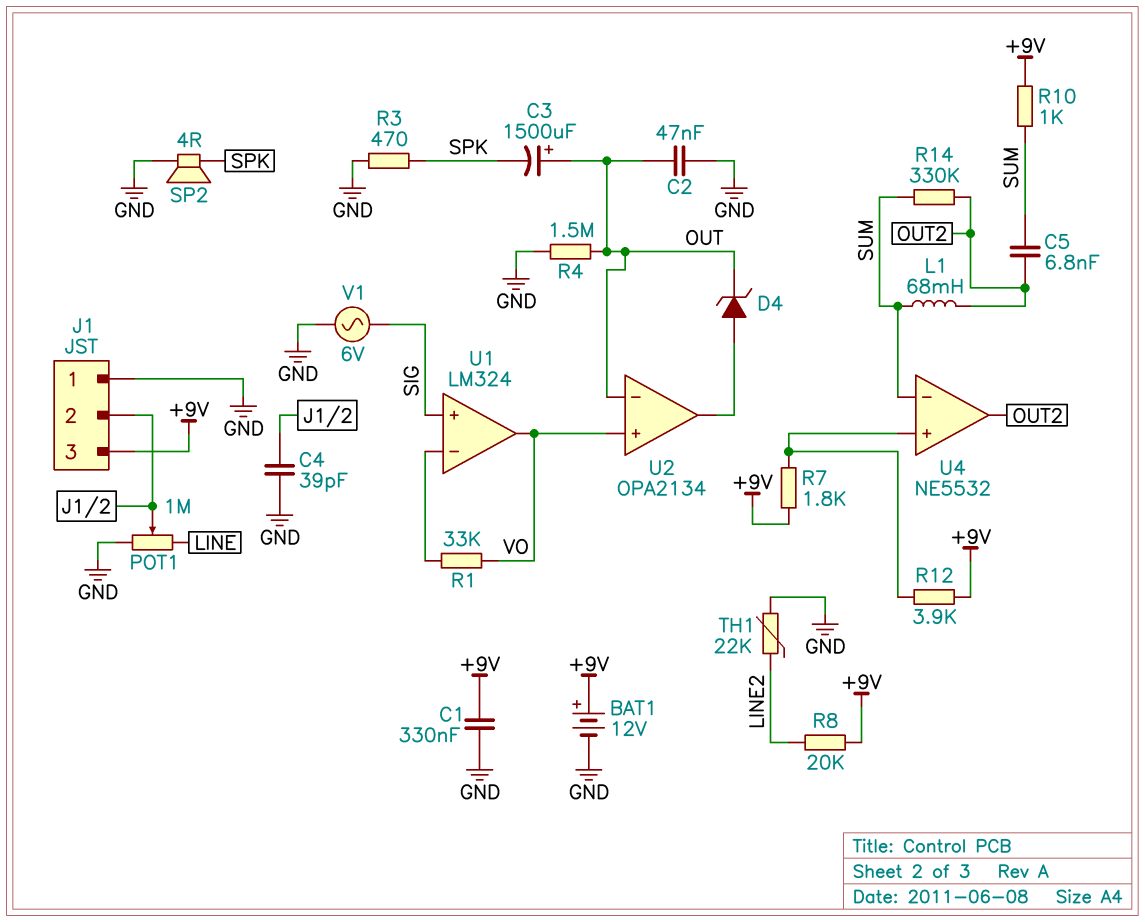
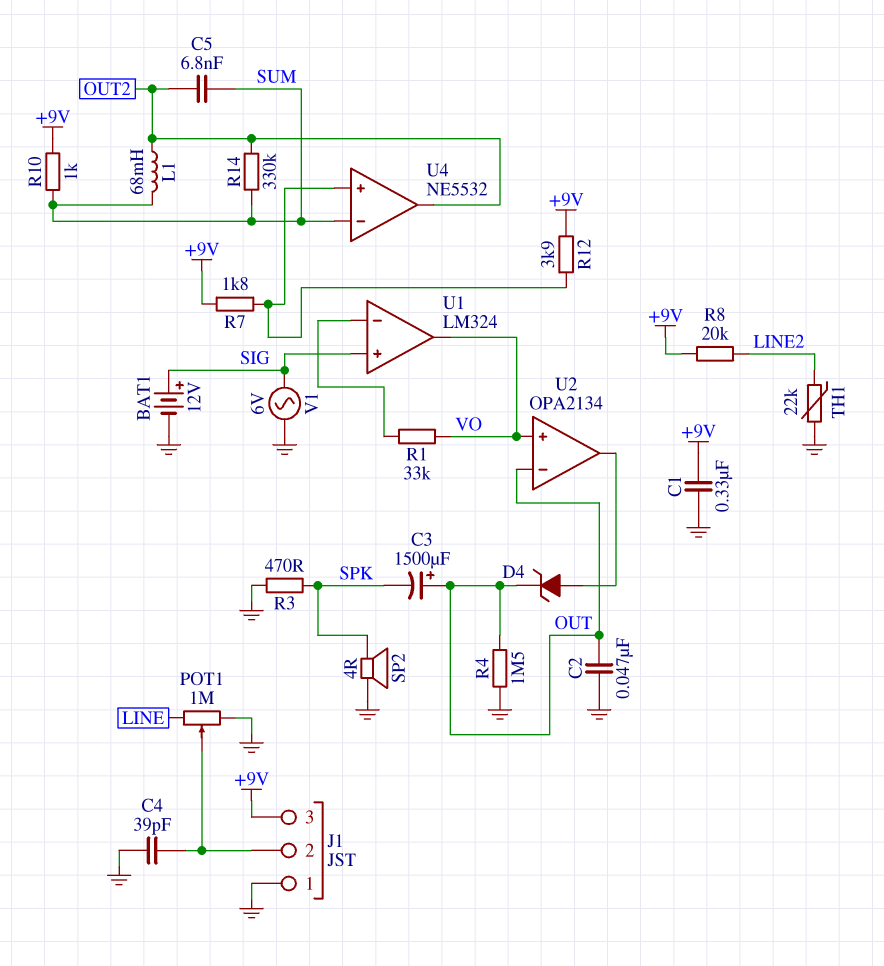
BAT1: 12V (plus +9V, minus GND) -> 12V (plus SIG, minus GND)

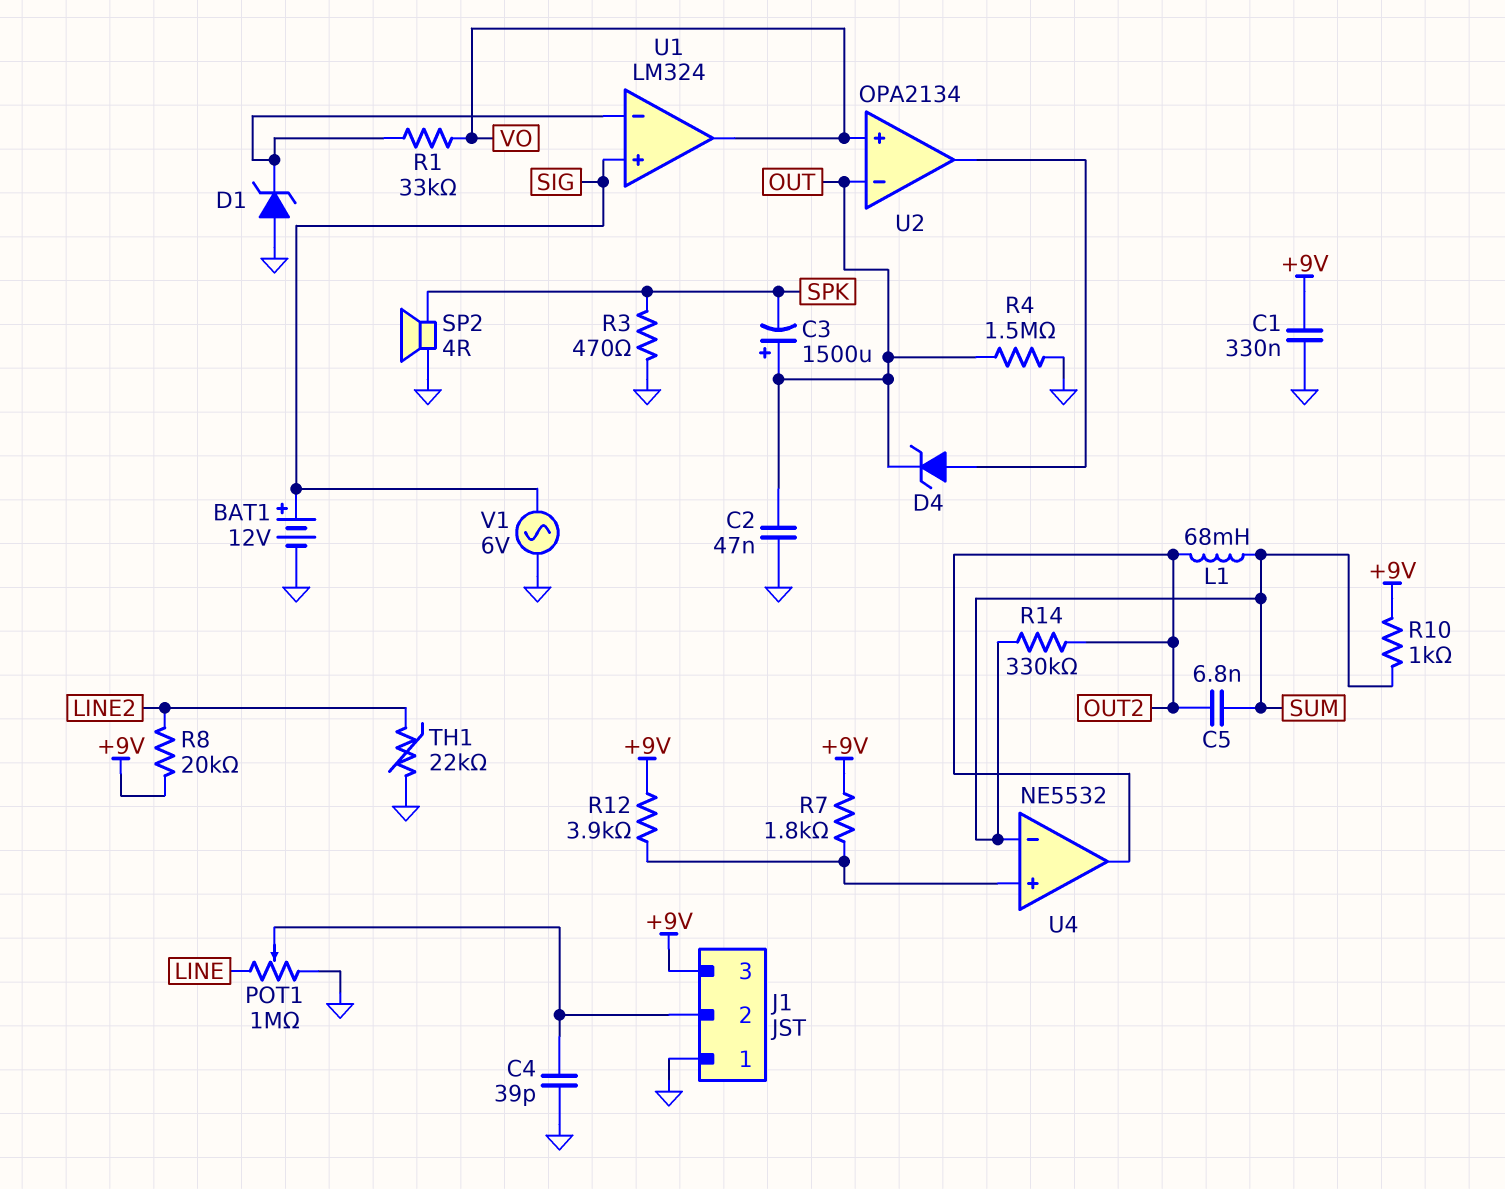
D1: none -> zener (A GND, K U1/in-)

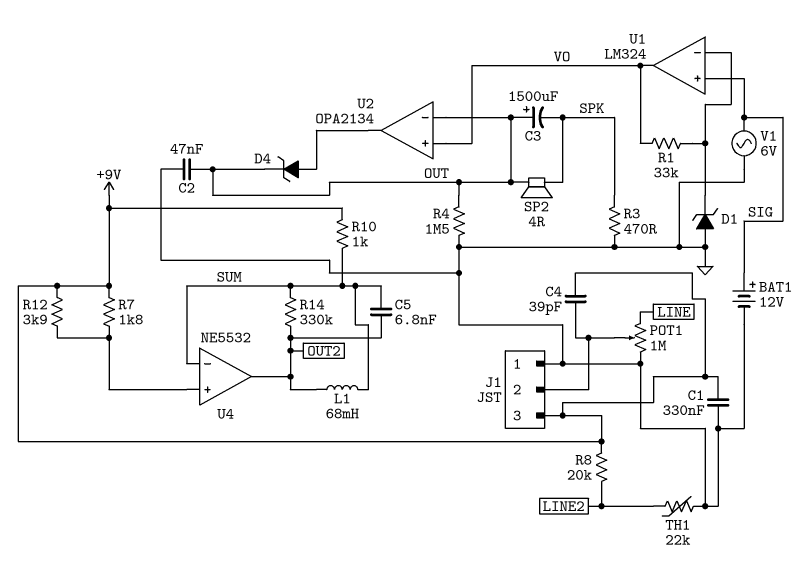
C4: 39pF (GND, J1/2) -> 39pF (+9V, J1/2)
SP2: speaker 4R (GND, SPK) -> speaker 4R (OUT, SPK)

